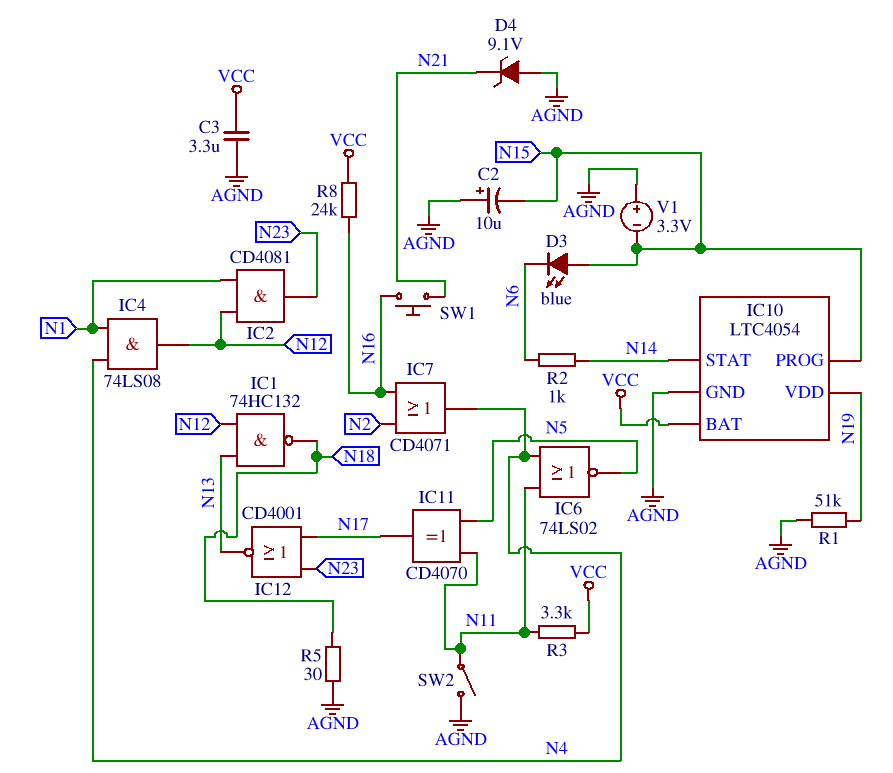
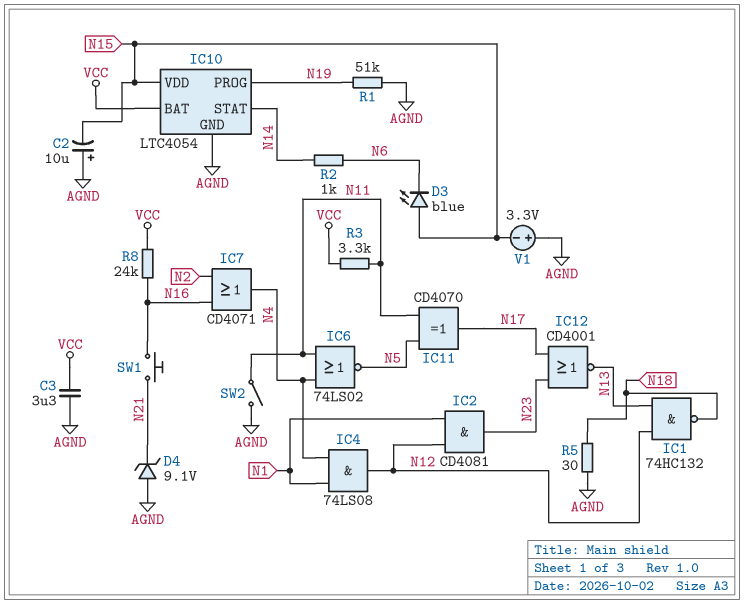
IC10 pin PROG: N15 -> N19
IC10 pin VDD: N19 -> N15

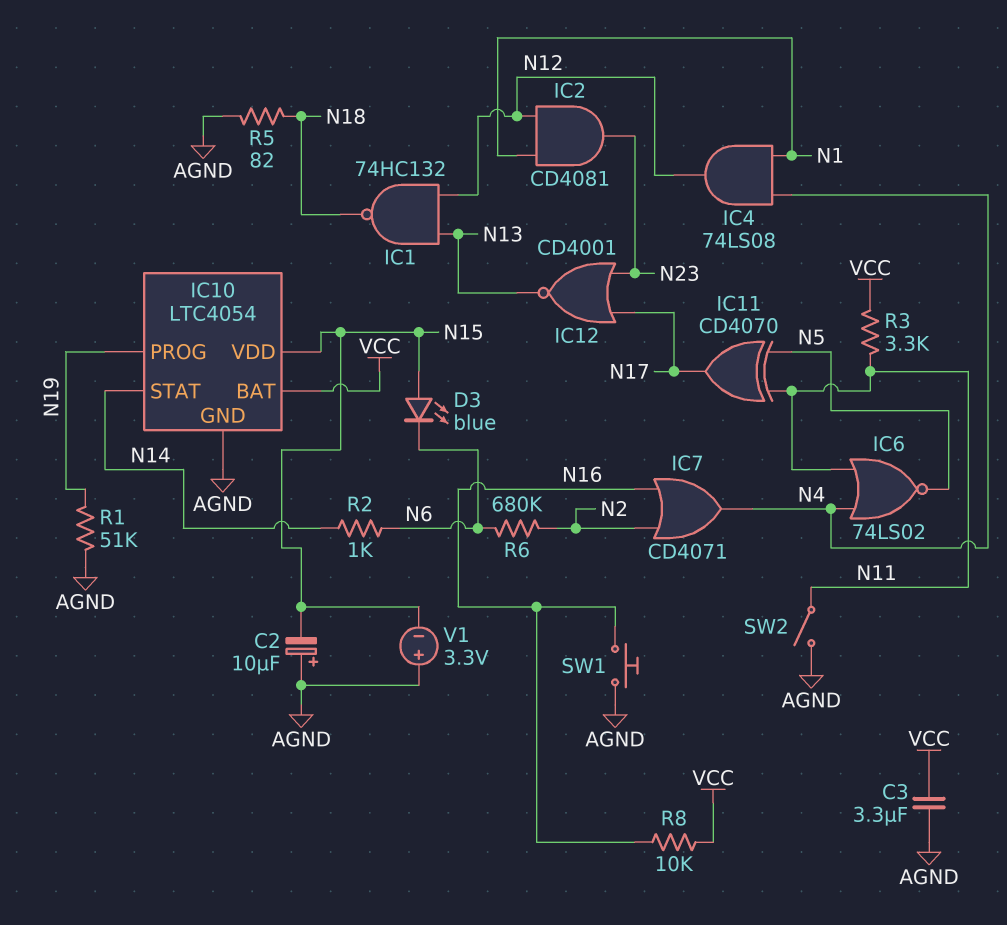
D4: zener 9.1V (A AGND, K N21) -> none
R5: 30 (AGND, N18) -> 82 (AGND, N18)
R6: none -> 680k (N2, N6)
R8: 24k (N16, VCC) -> 10k (N16, VCC)
SW1: button (N16, N21) -> button (AGND, N16)

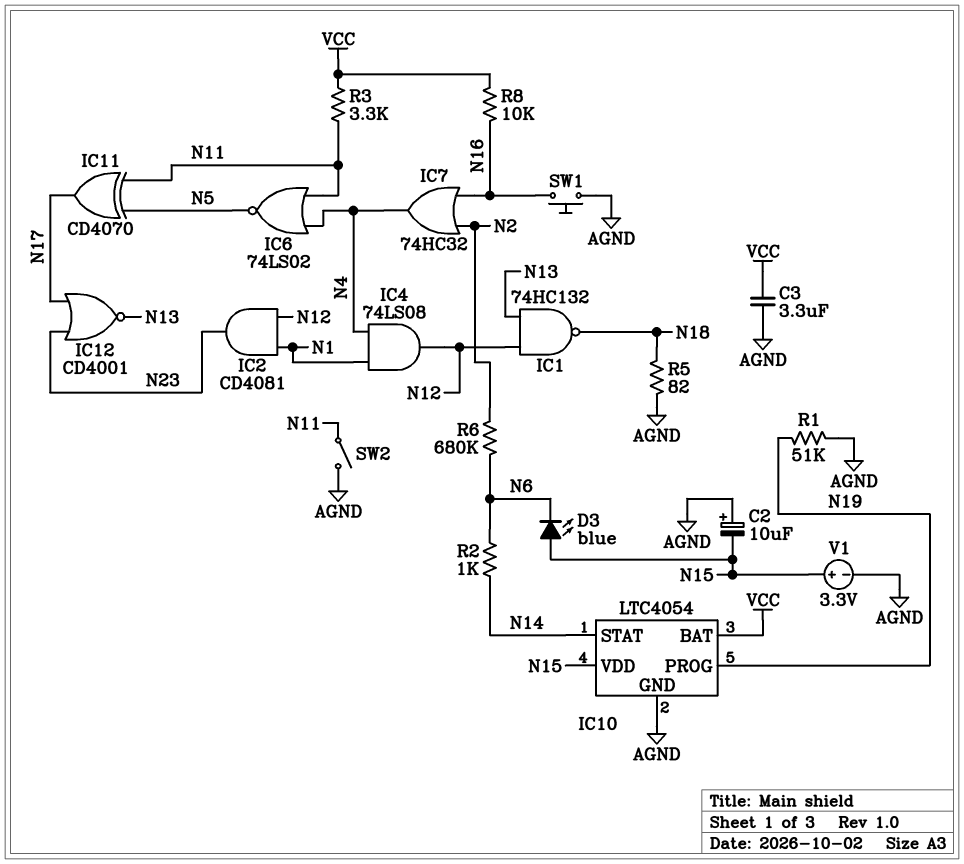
IC7: OR CD4071 (in N2, in N16, out N4) -> OR 74HC32 (in N2, in N16, out N4)
V1: 3.3V (plus AGND, minus N15) -> 3.3V (plus N15, minus AGND)

